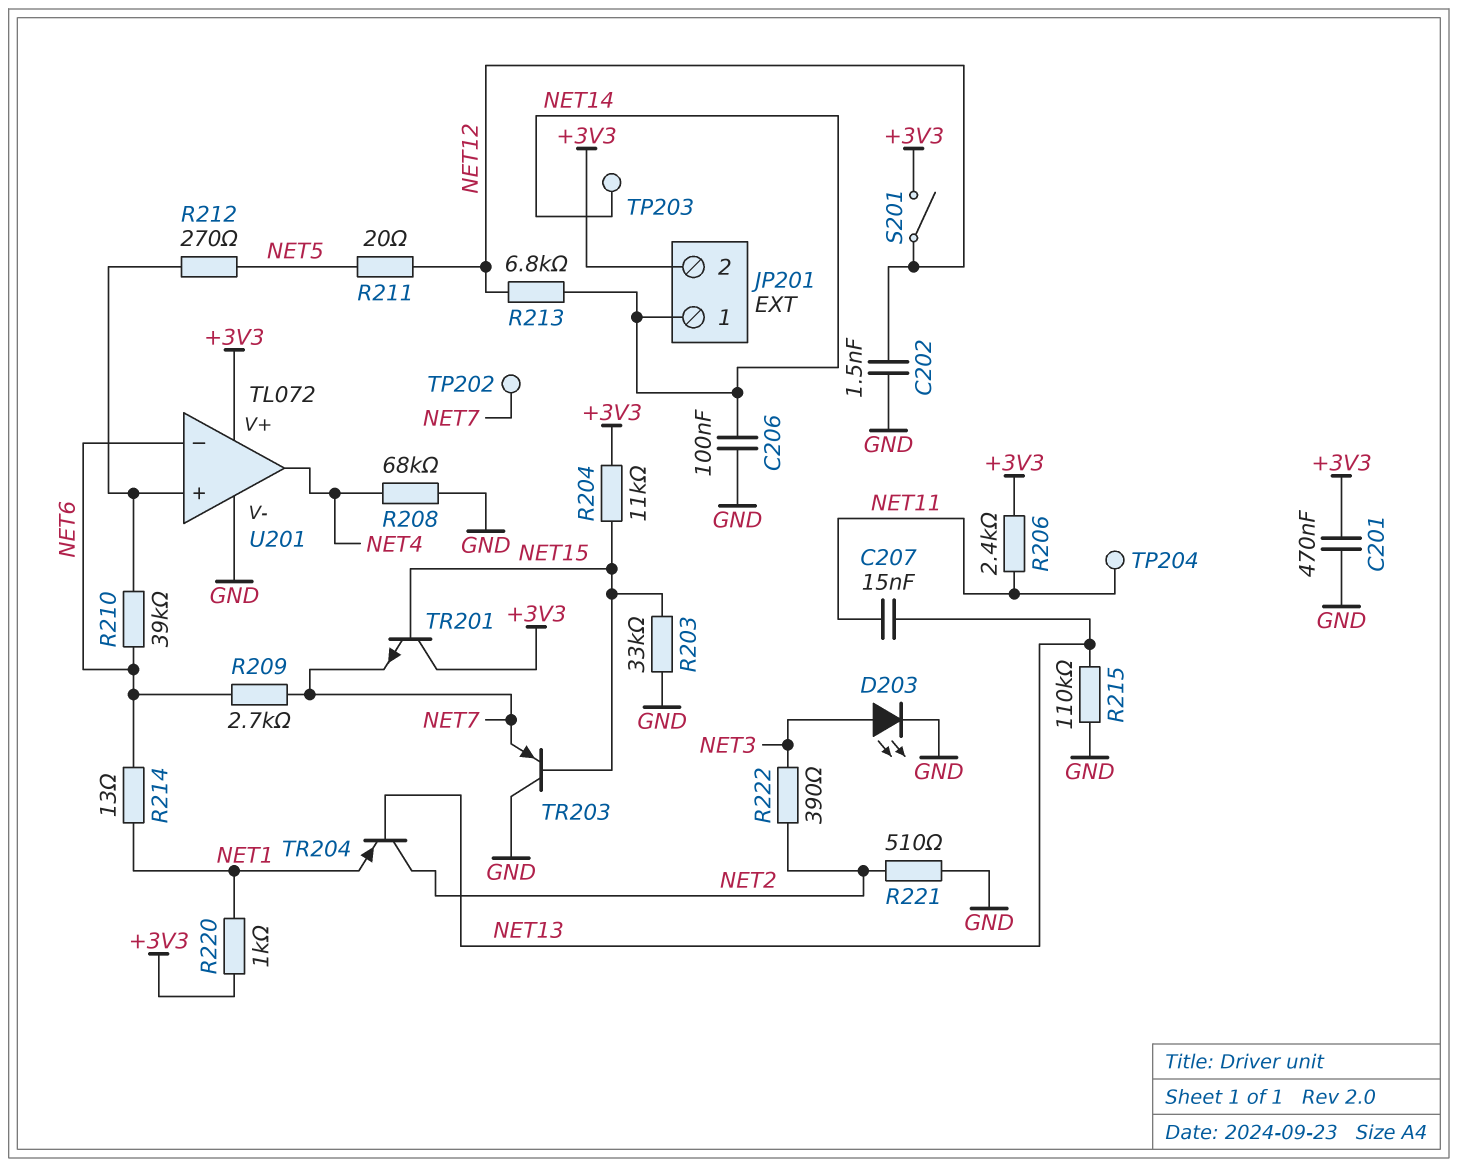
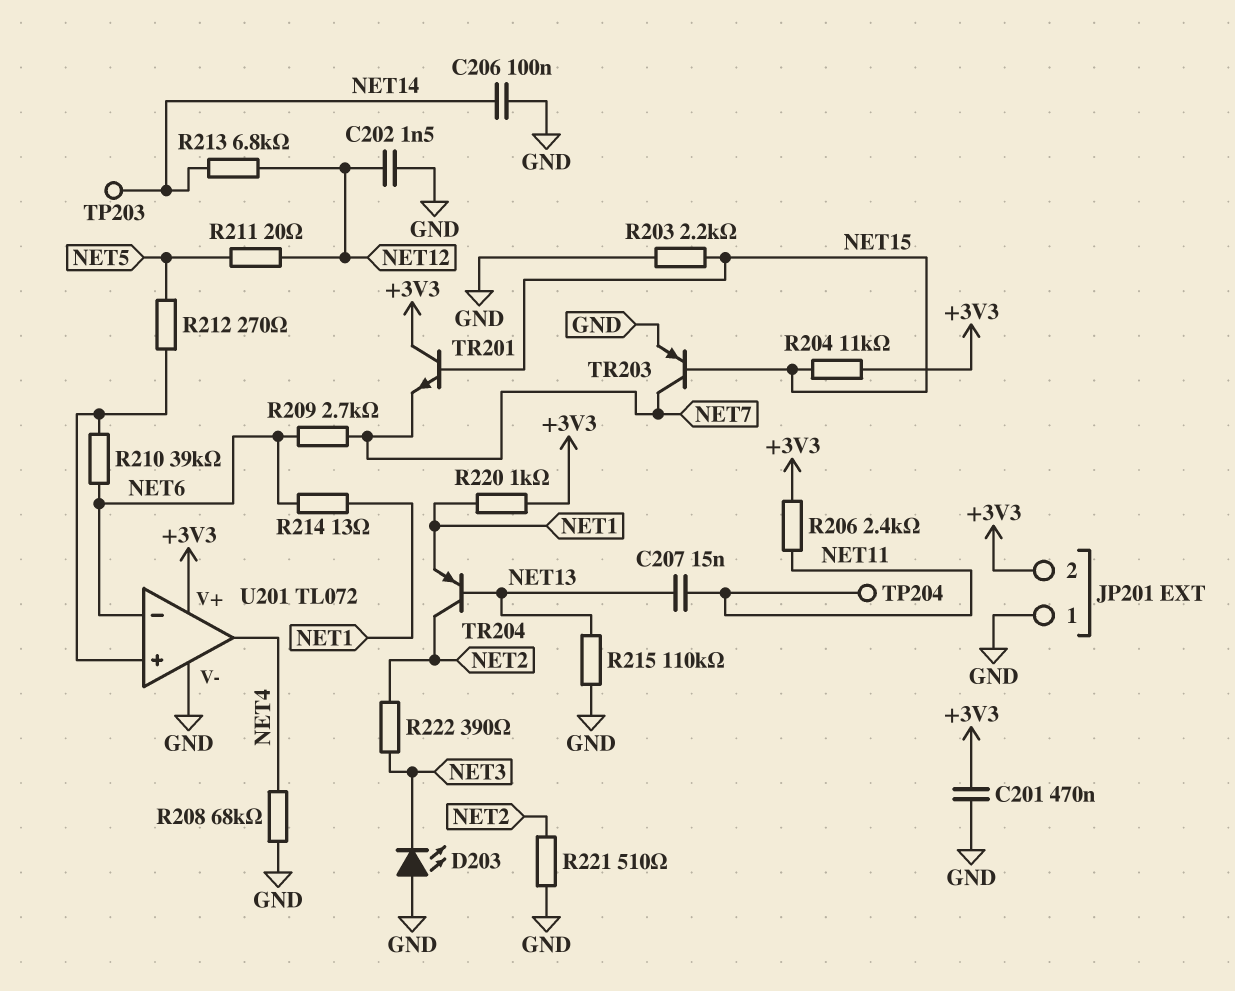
D203: LED (A NET3, K GND) -> LED (A GND, K NET3)
JP201 pin 1: NET14 -> GND
R203: 33k (GND, NET15) -> 2.2k (GND, NET15)
S201: switch (+3V3, NET12) -> none
TP202: test point (NET7) -> none
TR203: PNP (B NET15, C GND, E NET7) -> PNP (B NET15, C NET7, E GND)

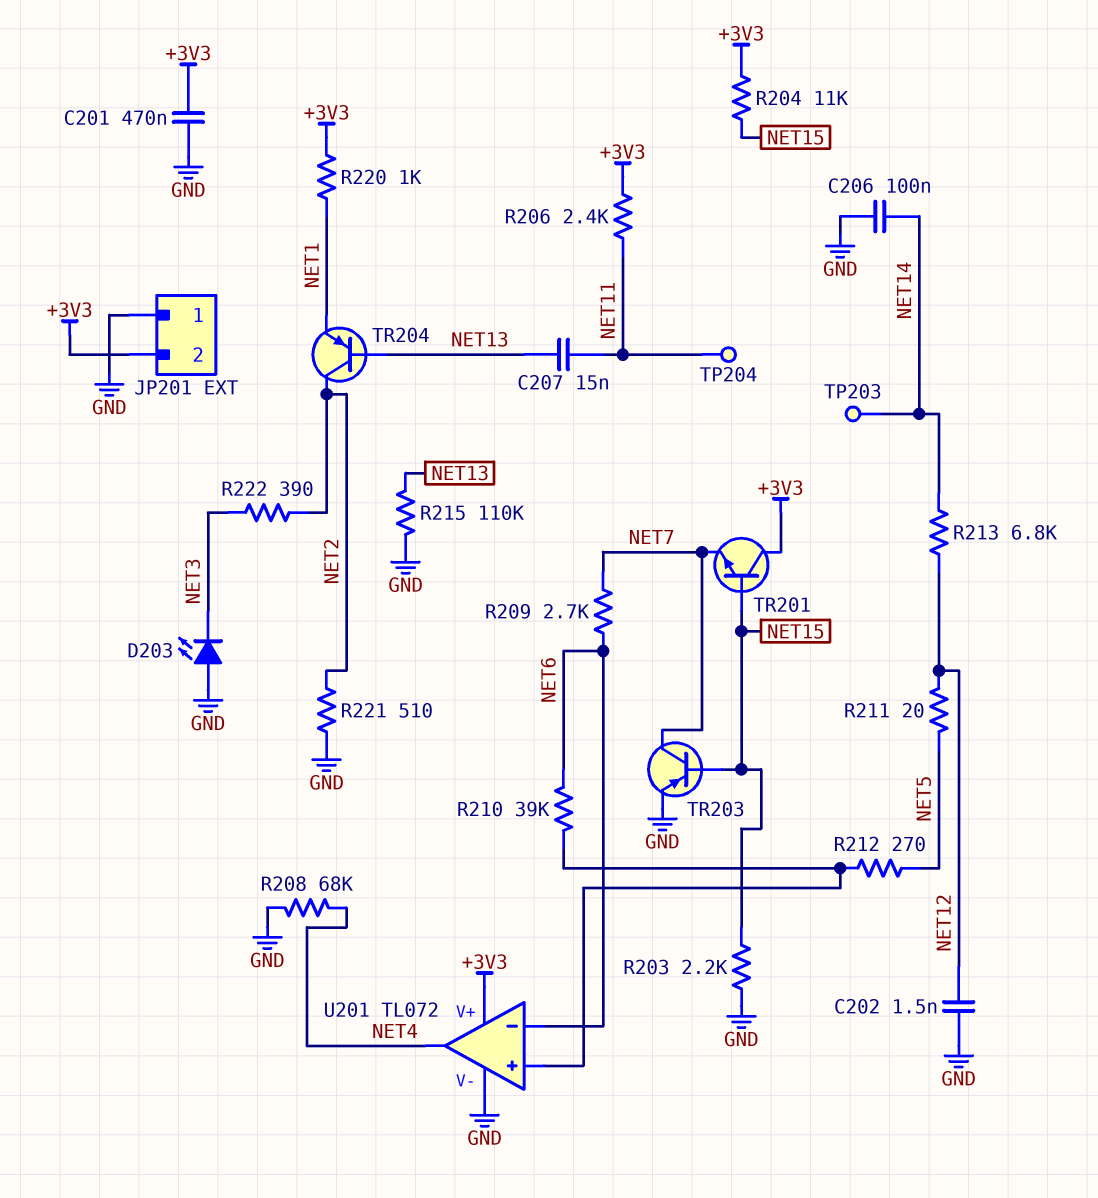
R214: 13 (NET1, NET6) -> none

